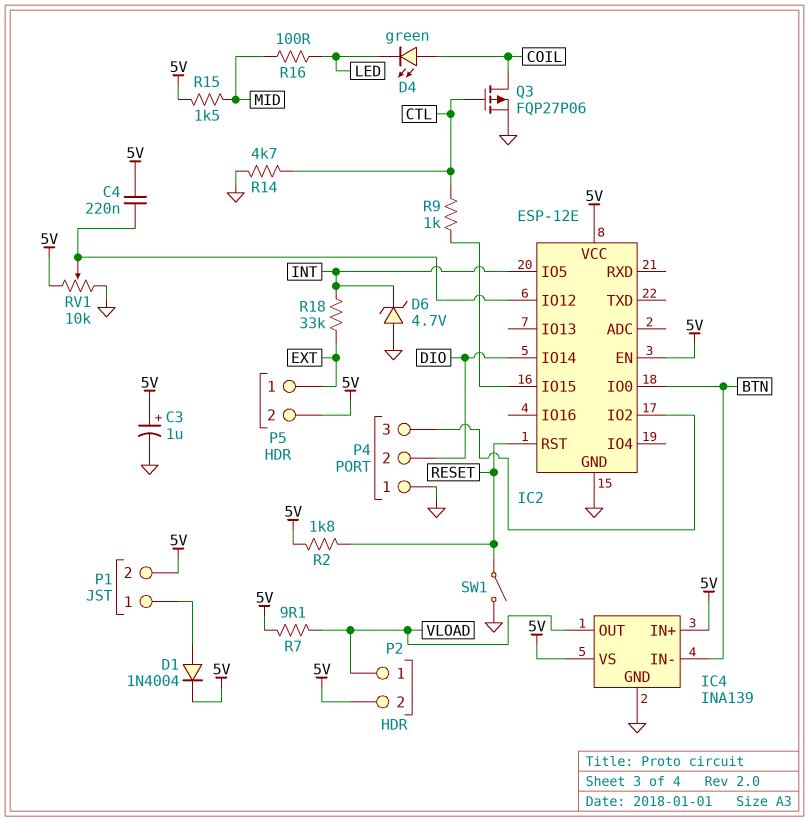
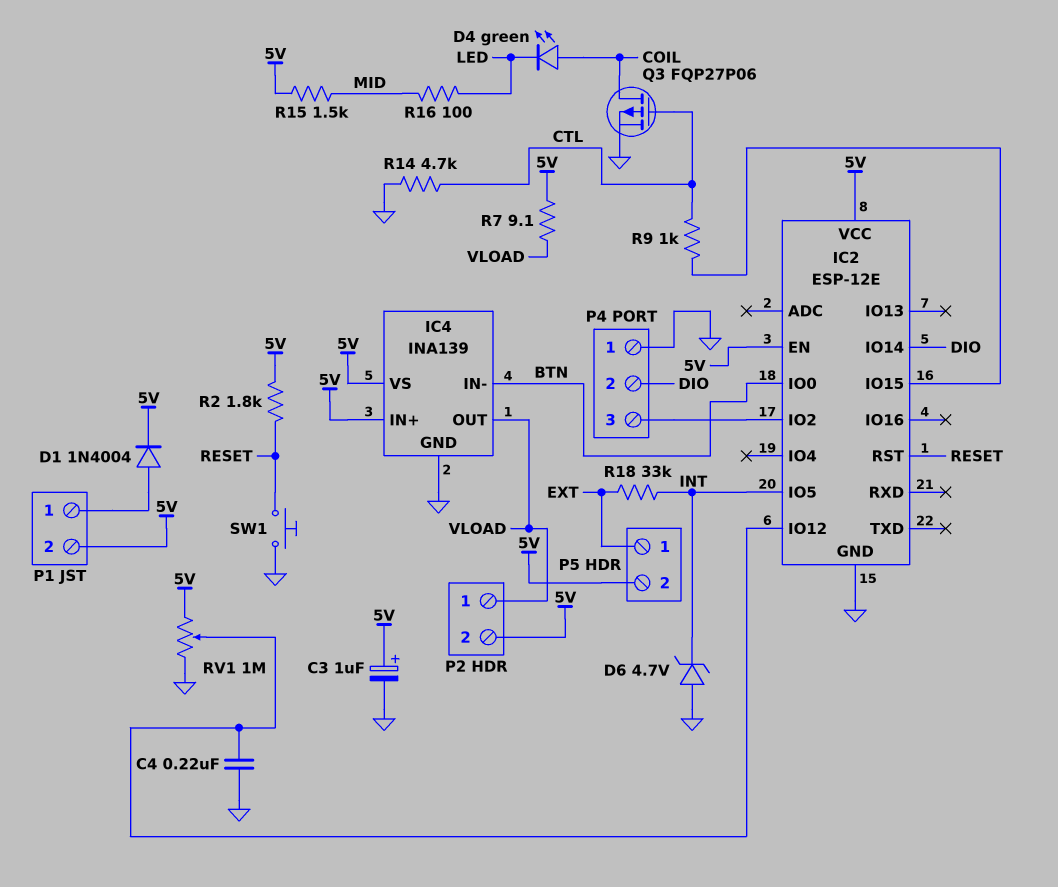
C4: 220nF (5V, IC2/IO12) -> 220nF (GND, IC2/IO12)
RV1: 10k (5V, GND, wiper IC2/IO12) -> 1M (5V, GND, wiper IC2/IO12)
SW1: switch (GND, RESET) -> button (GND, RESET)

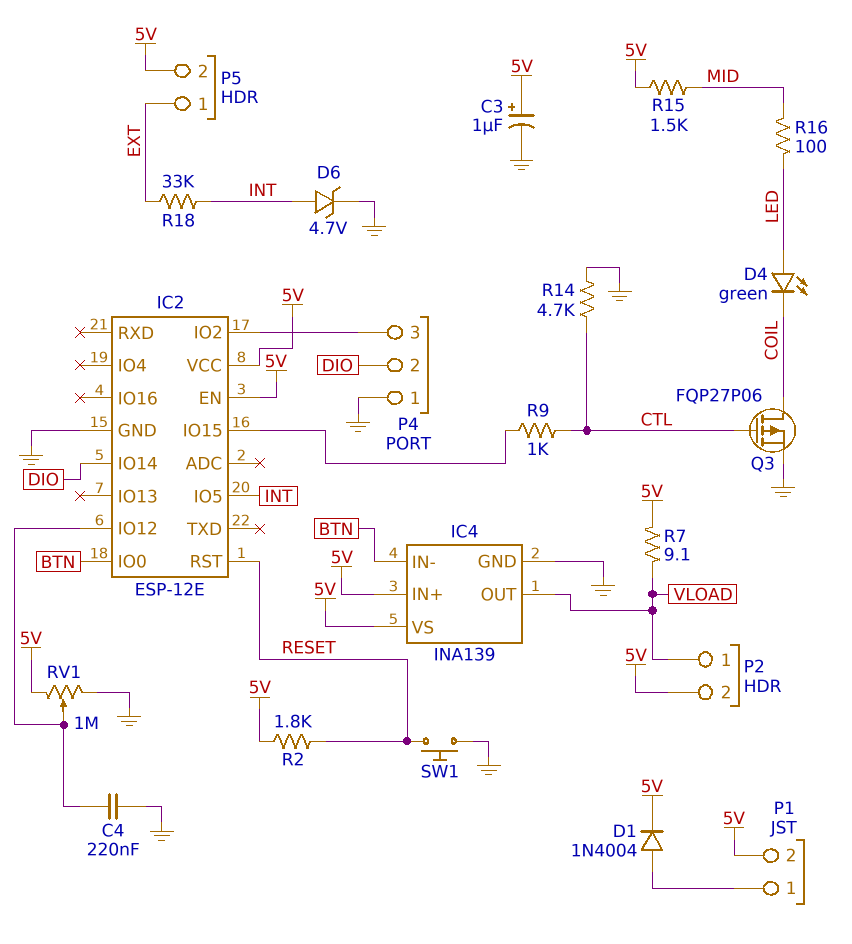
D4: LED green (A COIL, K LED) -> LED green (A LED, K COIL)
D6: zener 4.7V (A GND, K INT) -> zener 4.7V (A INT, K GND)

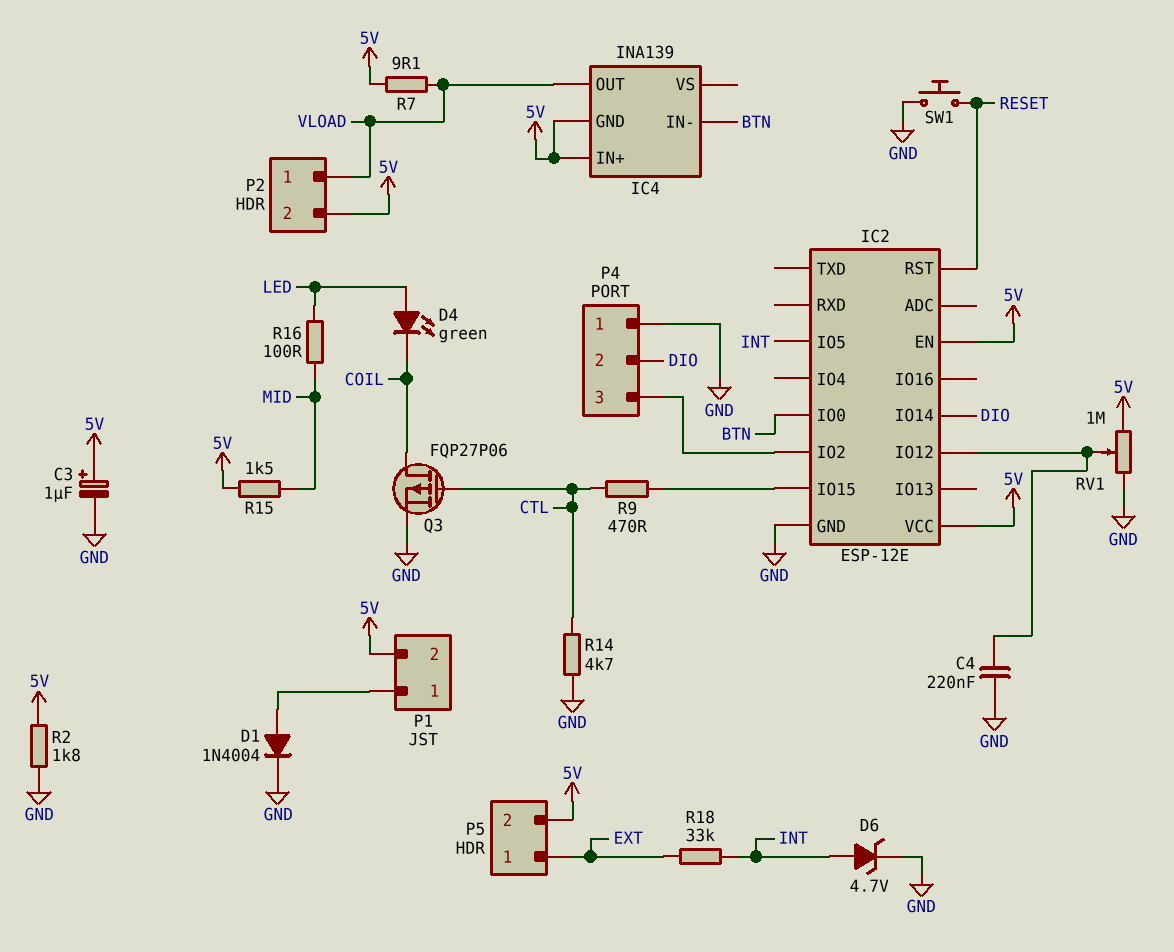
D1: diode 1N4004 (A P1/1, K 5V) -> diode 1N4004 (A P1/1, K GND)
IC4 pin GND: GND -> 5V
IC4 pin VS: 5V -> none
R2: 1.8k (5V, RESET) -> 1.8k (5V, GND)
R9: 1k (CTL, IC2/IO15) -> 470 (CTL, IC2/IO15)

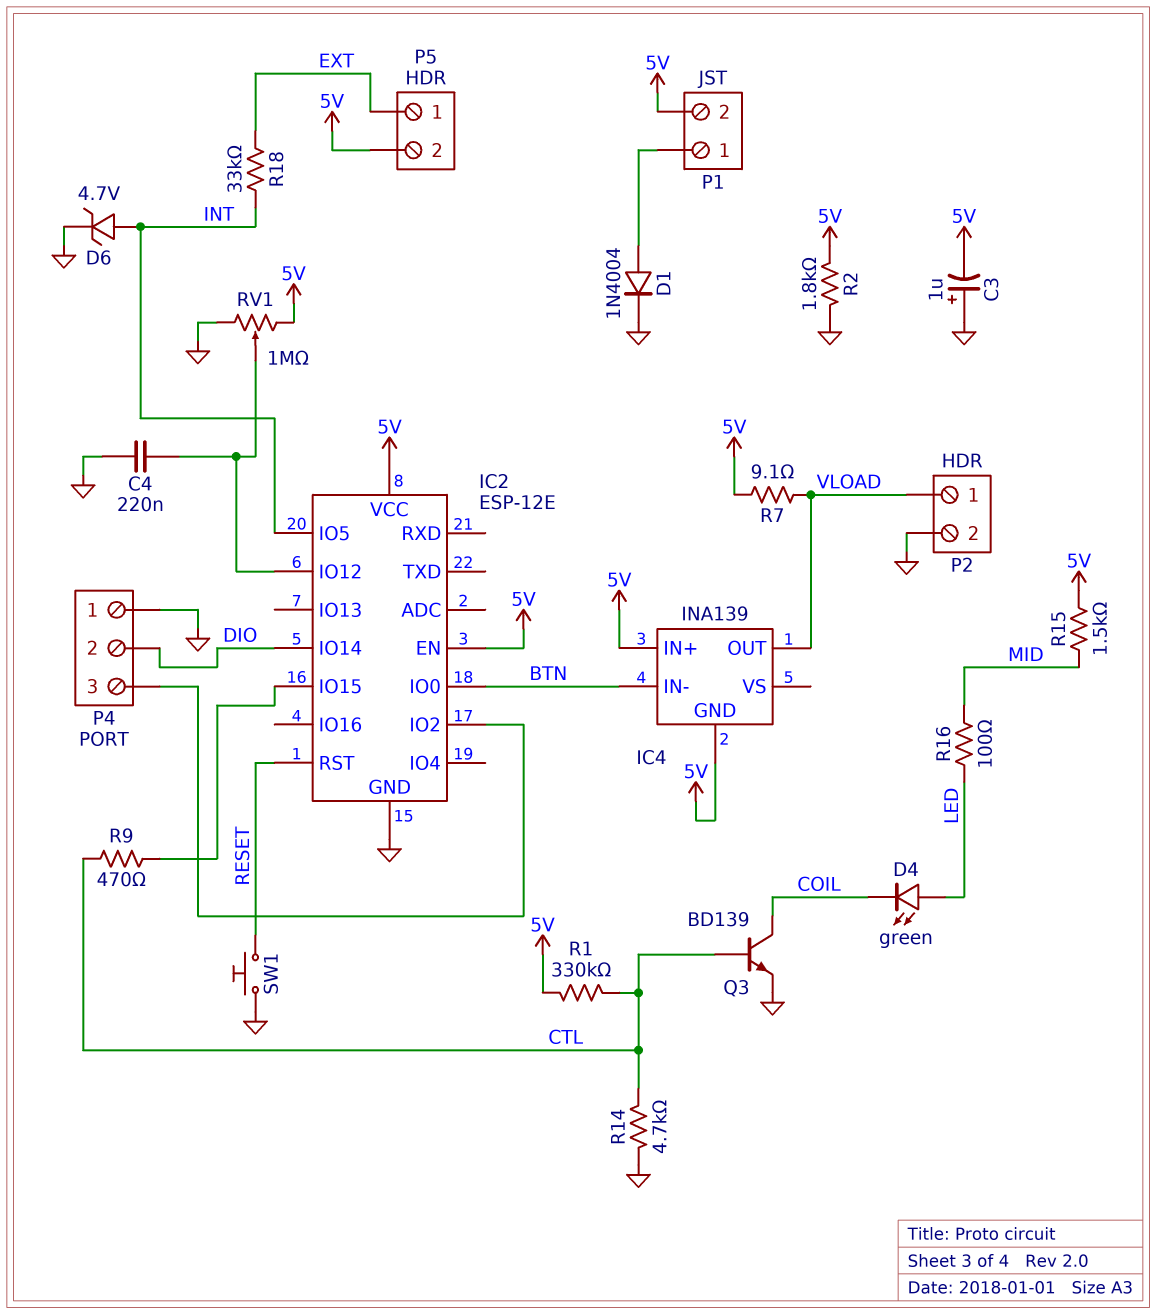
C3: 1uF (plus 5V, minus GND) -> 1uF (plus GND, minus 5V)
P2 pin 2: 5V -> GND
Q3: PMOS FQP27P06 (G CTL, D COIL, S GND) -> NPN BD139 (B CTL, C COIL, E GND)
R1: none -> 330k (5V, CTL)

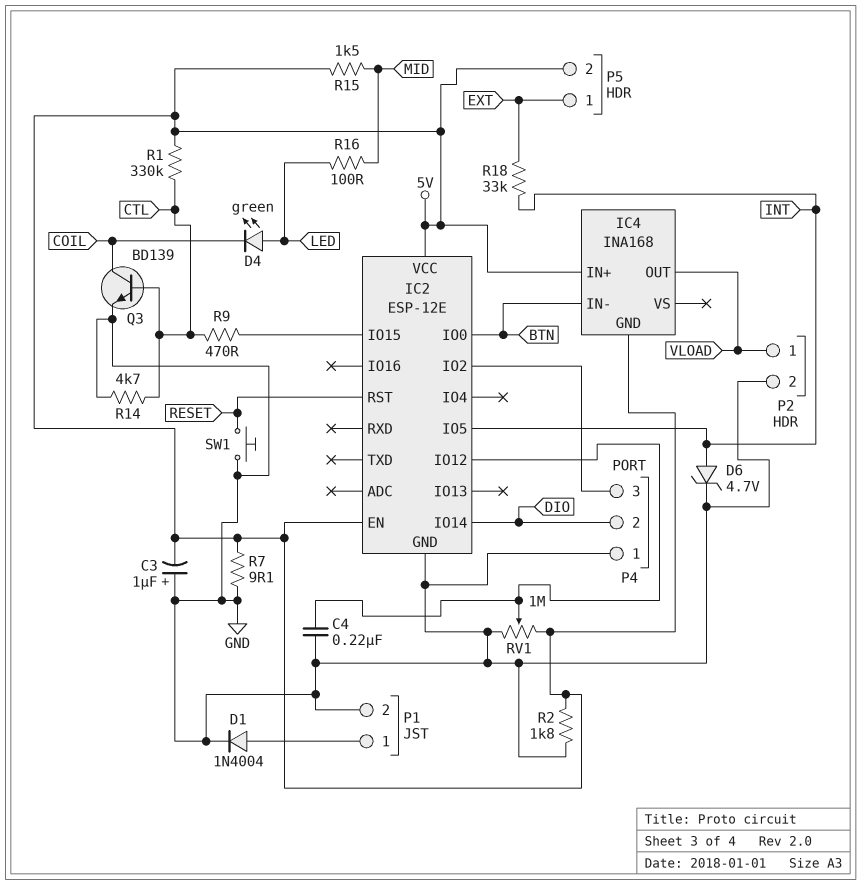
IC4: INA139 -> INA168
P1 pin 2: 5V -> GND
R7: 9.1 (5V, VLOAD) -> 9.1 (5V, GND)

